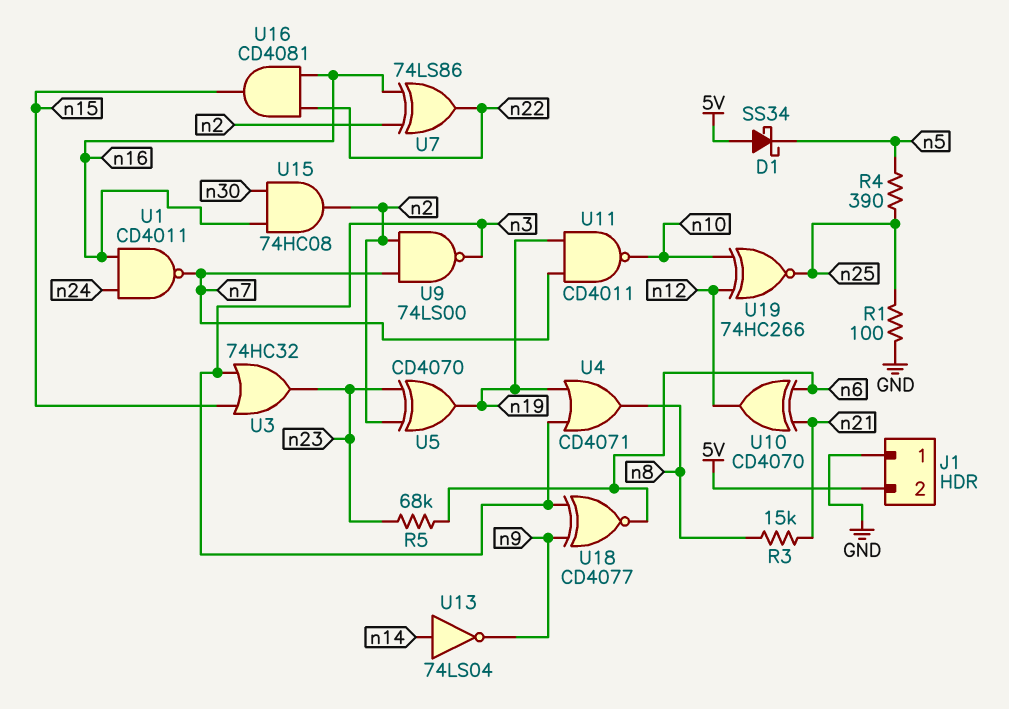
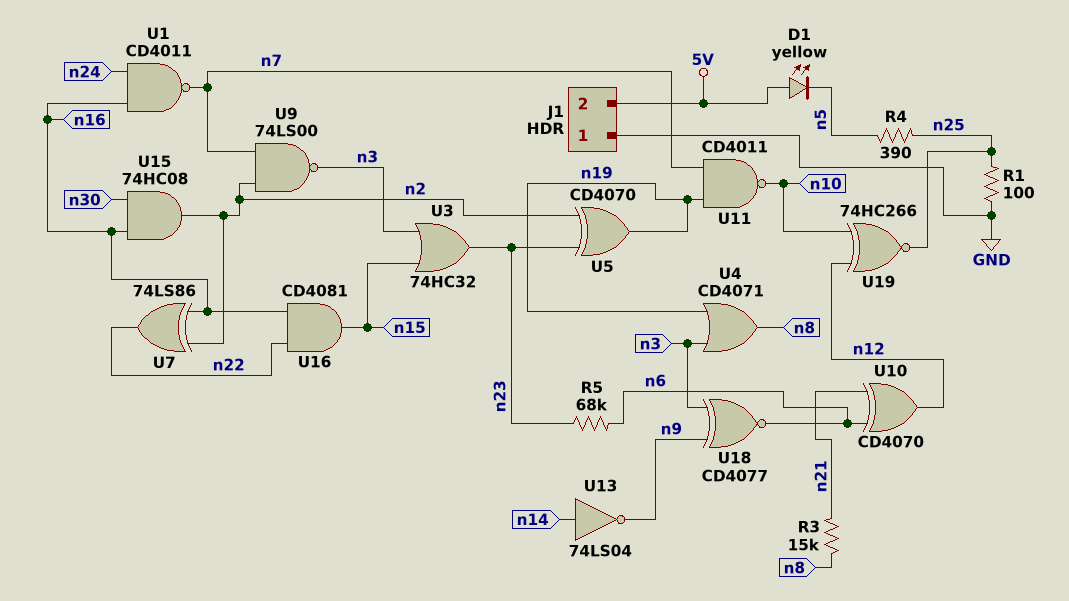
D1: schottky SS34 (A 5V, K n5) -> LED yellow (A 5V, K n5)

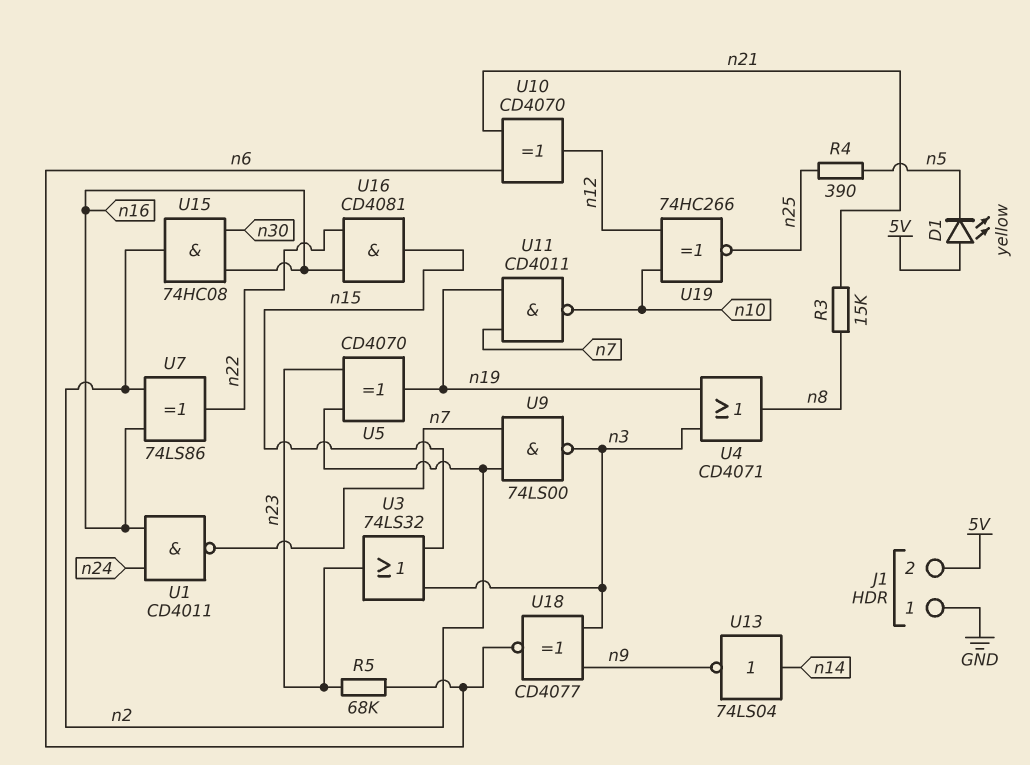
R1: 100 (GND, n25) -> none
U3: OR 74HC32 (in n3, in n15, out n23) -> OR 74LS32 (in n3, in n15, out n23)

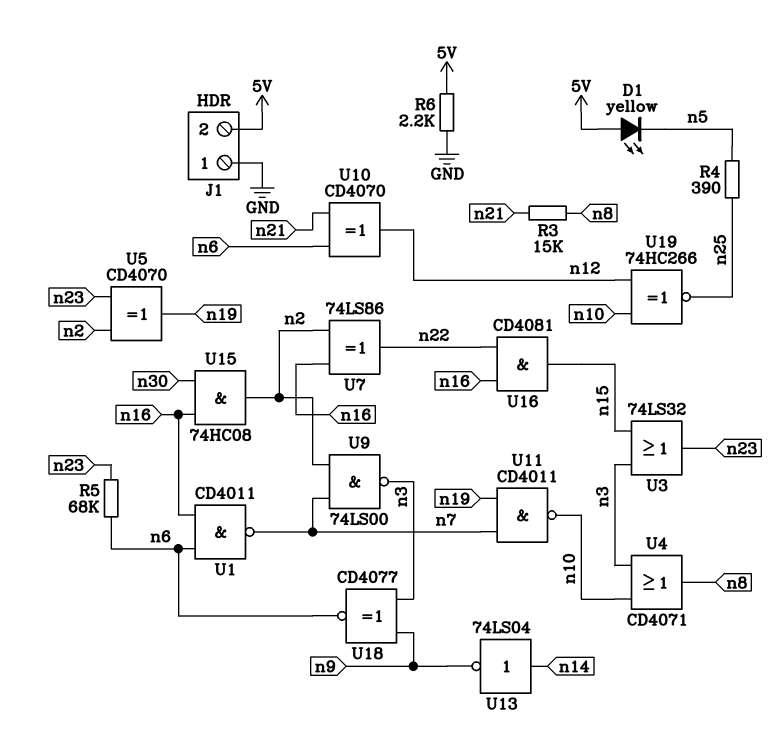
R6: none -> 2.2k (5V, GND)
U1: NAND CD4011 (in n16, in n24, out n7) -> NAND CD4011 (in n6, in n16, out n7)
U4: OR CD4071 (in n3, in n19, out n8) -> OR CD4071 (in n3, in n10, out n8)

